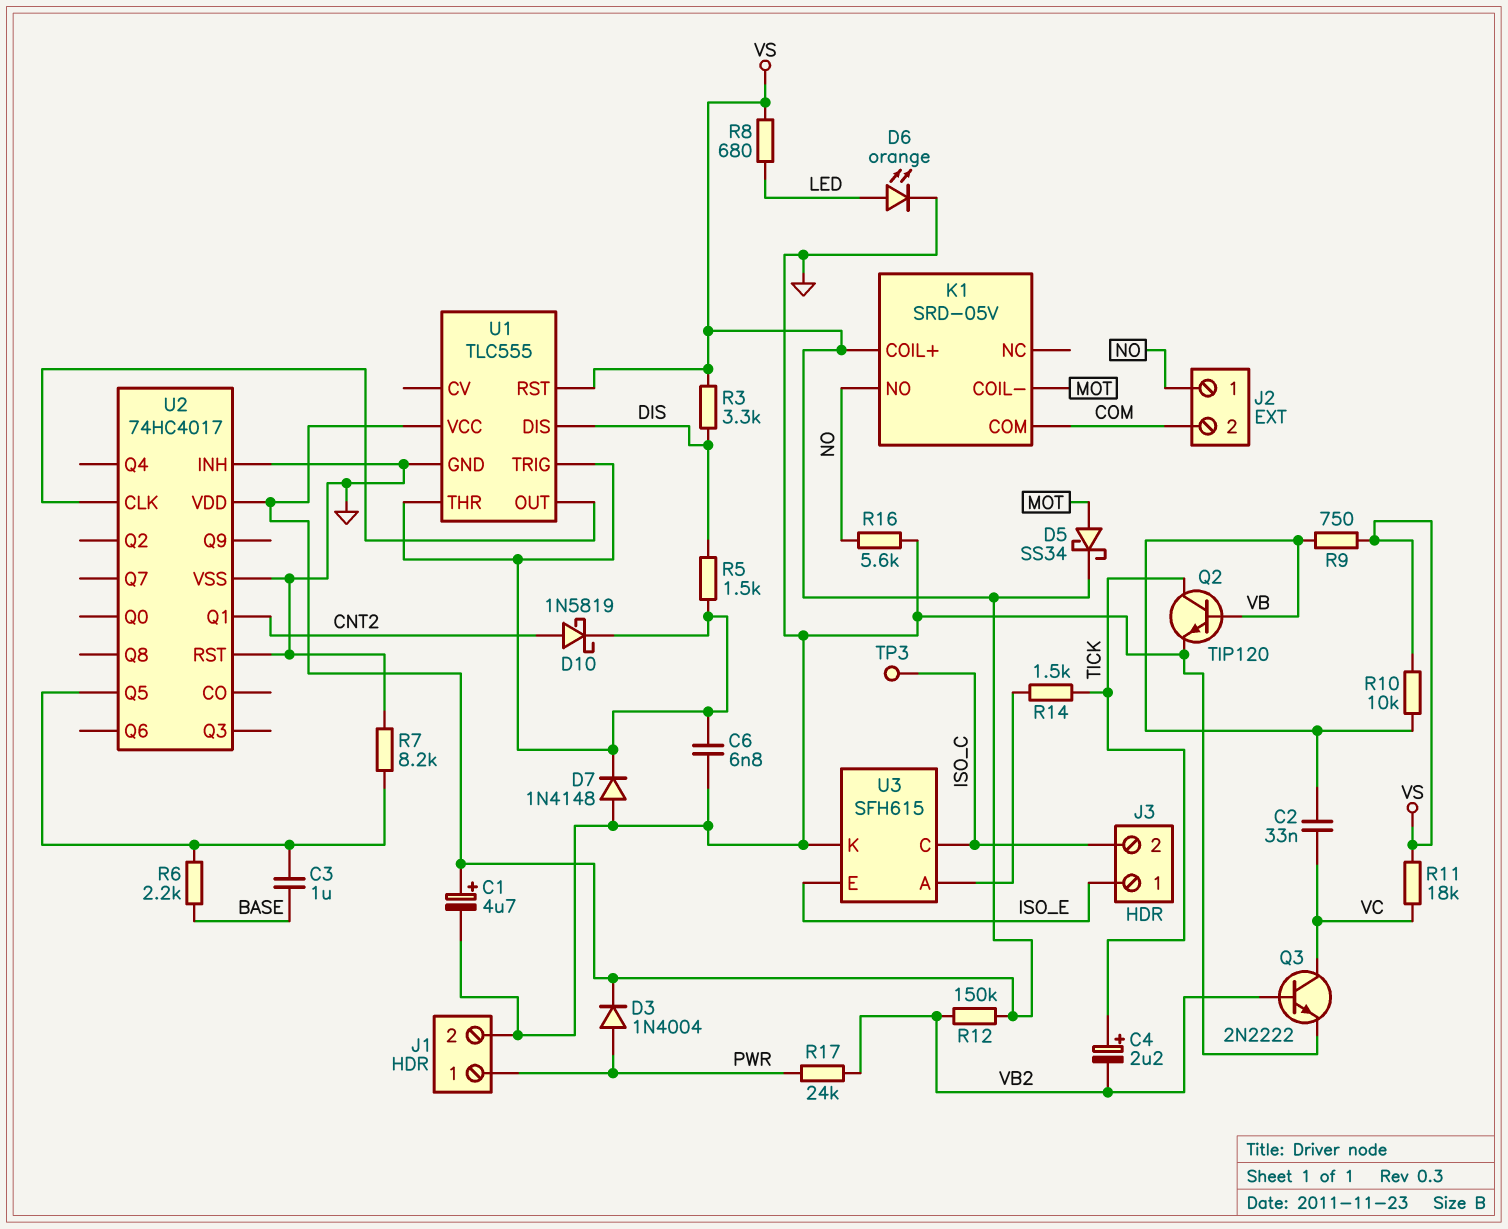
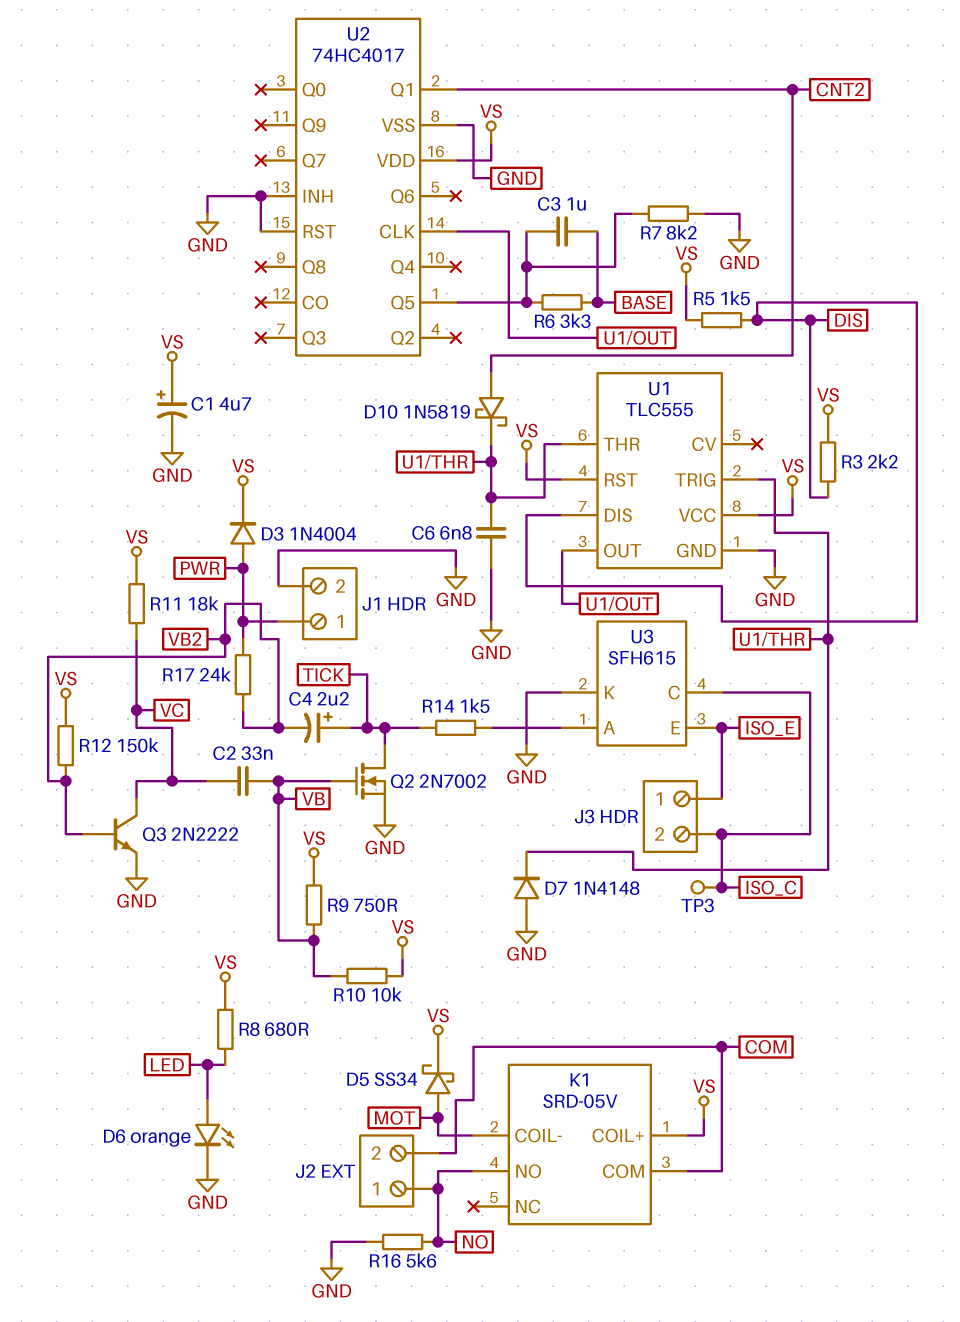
Q2: NPN TIP120 (B VB, C TICK, E GND) -> NMOS 2N7002 (G VB, D TICK, S GND)
R3: 3.3k (DIS, VS) -> 2.2k (DIS, VS)
R5: 1.5k (DIS, U1/THR) -> 1.5k (DIS, VS)
R6: 2.2k (BASE, U2/Q5) -> 3.3k (BASE, U2/Q5)

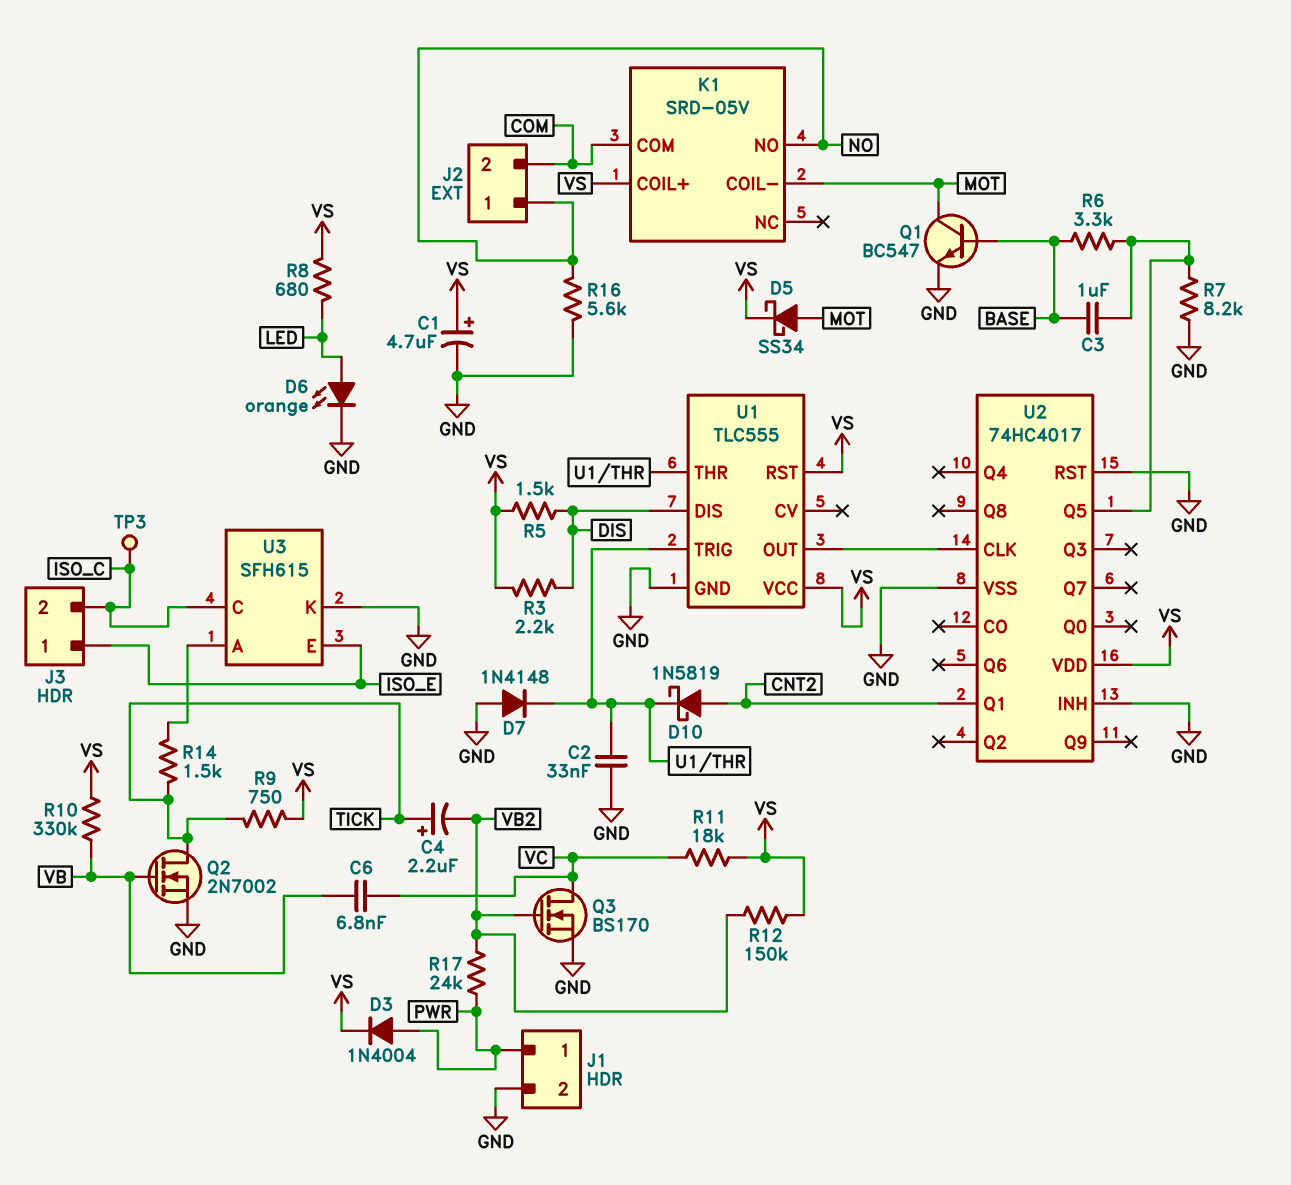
C2: 33nF (VB, VC) -> 33nF (GND, U1/THR)
C6: 6.8nF (GND, U1/THR) -> 6.8nF (VB, VC)
Q1: none -> NPN BC547 (B BASE, C MOT, E GND)
Q3: NPN 2N2222 (B VB2, C VC, E GND) -> NMOS BS170 (G VB2, D VC, S GND)
R9: 750 (VB, VS) -> 750 (TICK, VS)
R10: 10k (VB, VS) -> 330k (VB, VS)

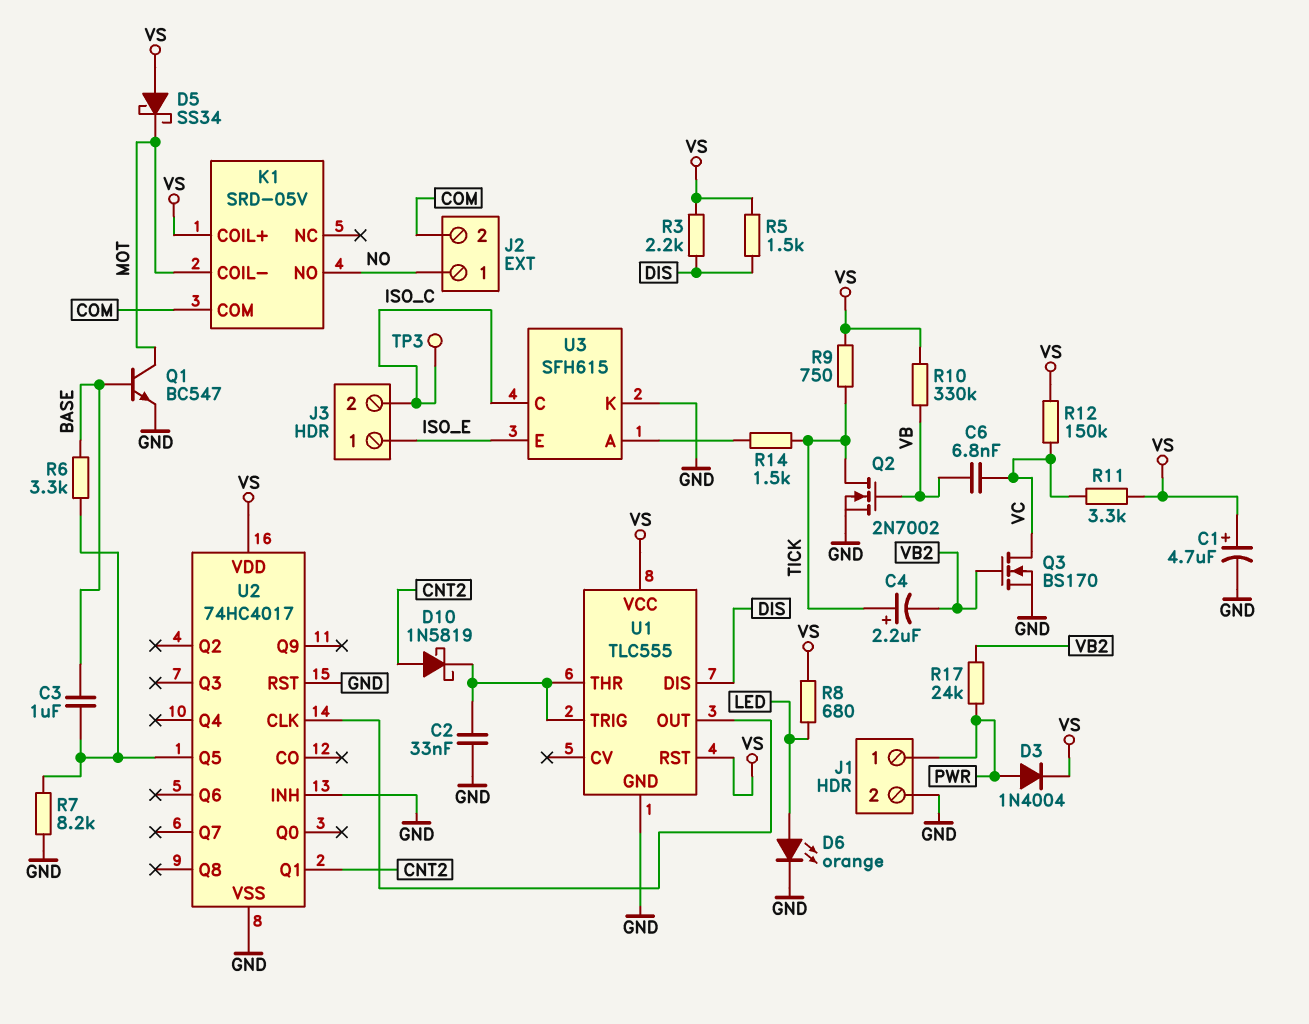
D5: schottky SS34 (A MOT, K VS) -> schottky SS34 (A VS, K MOT)
D7: diode 1N4148 (A GND, K U1/THR) -> none
R11: 18k (VC, VS) -> 3.3k (VC, VS)
R12: 150k (VB2, VS) -> 150k (VC, VS)
R16: 5.6k (GND, NO) -> none

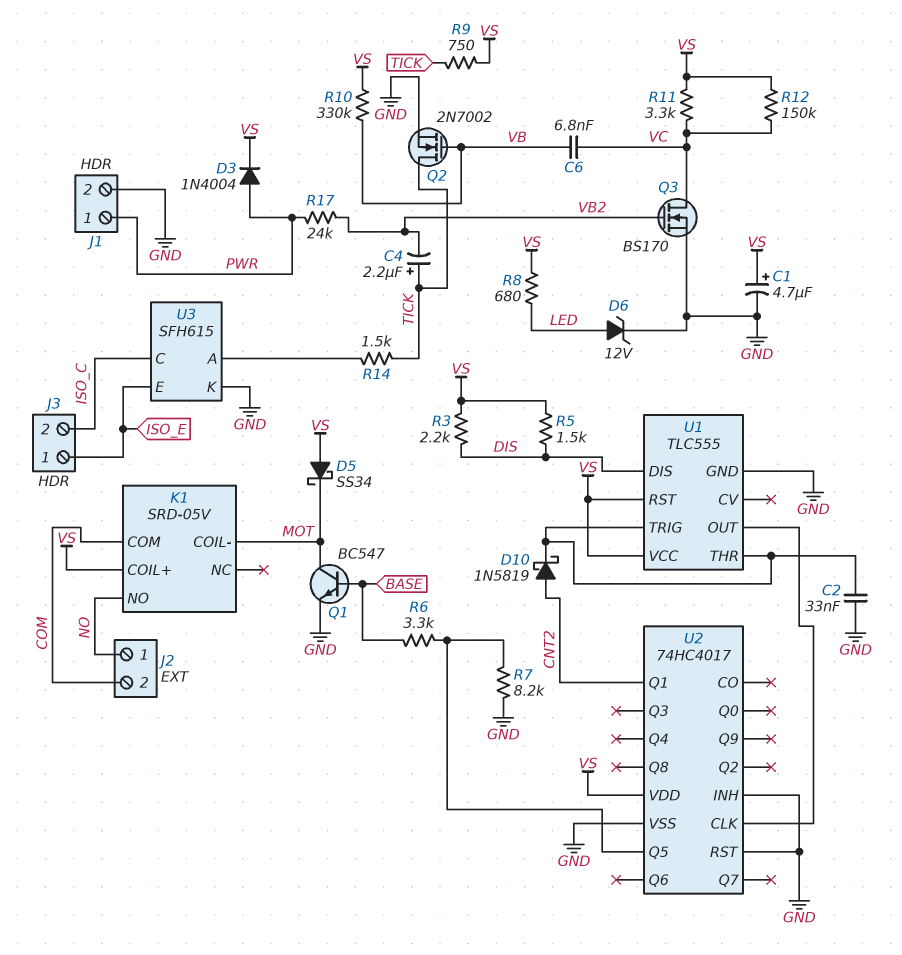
C3: 1uF (BASE, U2/Q5) -> none
D6: LED orange (A LED, K GND) -> zener 12V (A LED, K GND)
TP3: test point (ISO_C) -> none

